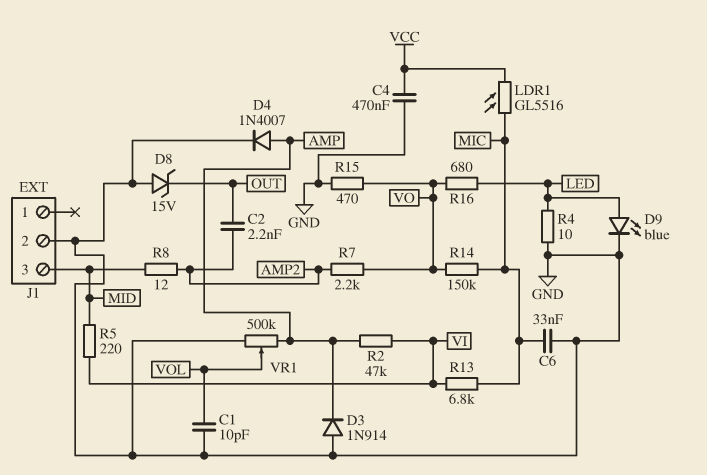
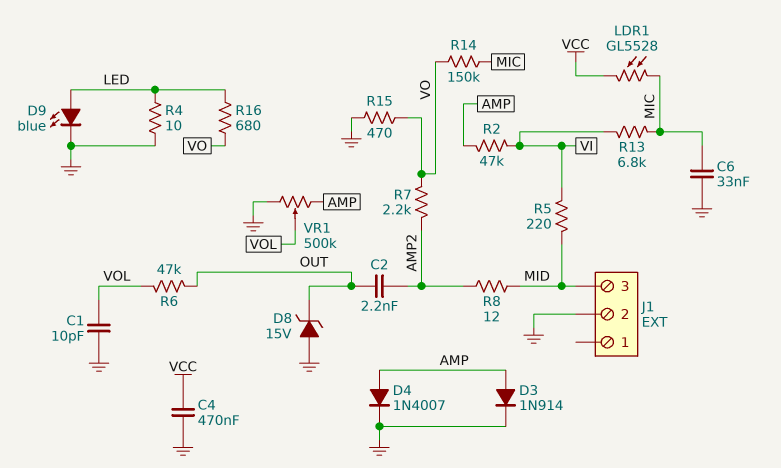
D3: diode 1N914 (A GND, K AMP) -> diode 1N914 (A AMP, K GND)
LDR1: GL5516 (MIC, VCC) -> GL5528 (MIC, VCC)
R6: none -> 47k (OUT, VOL)

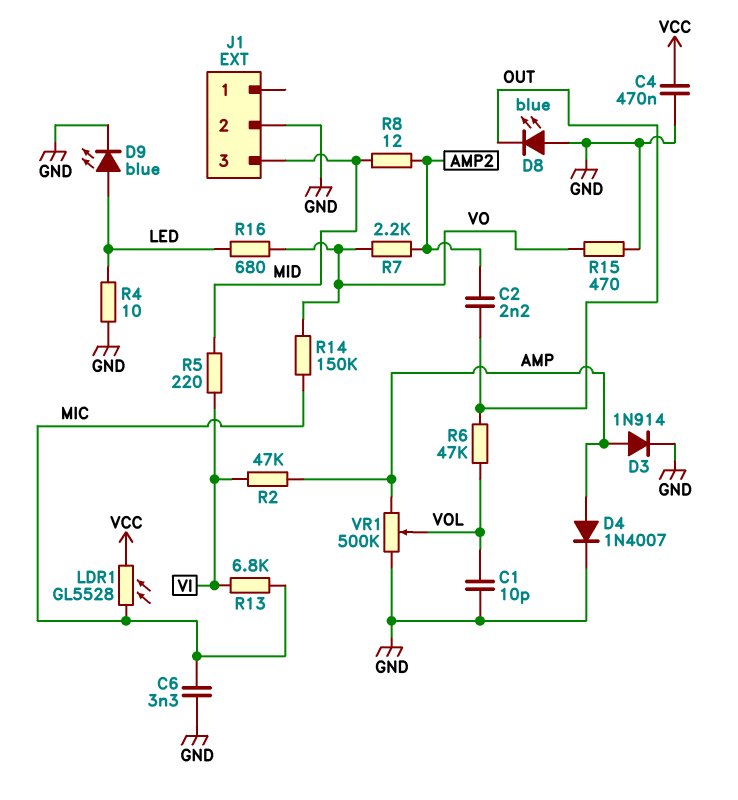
C6: 33nF (GND, MIC) -> 3.3nF (GND, MIC)
D8: zener 15V (A GND, K OUT) -> LED blue (A GND, K OUT)

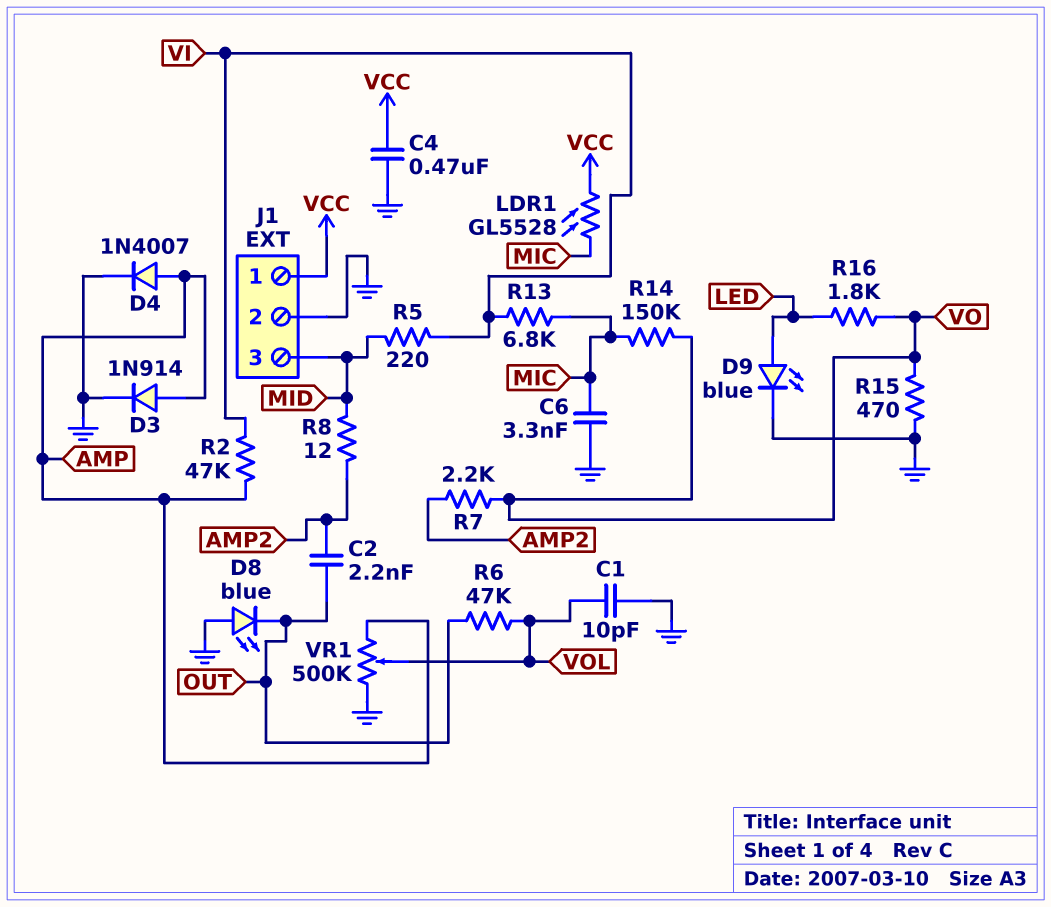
J1 pin 1: none -> VCC
R4: 10 (GND, LED) -> none
R16: 680 (LED, VO) -> 1.8k (LED, VO)

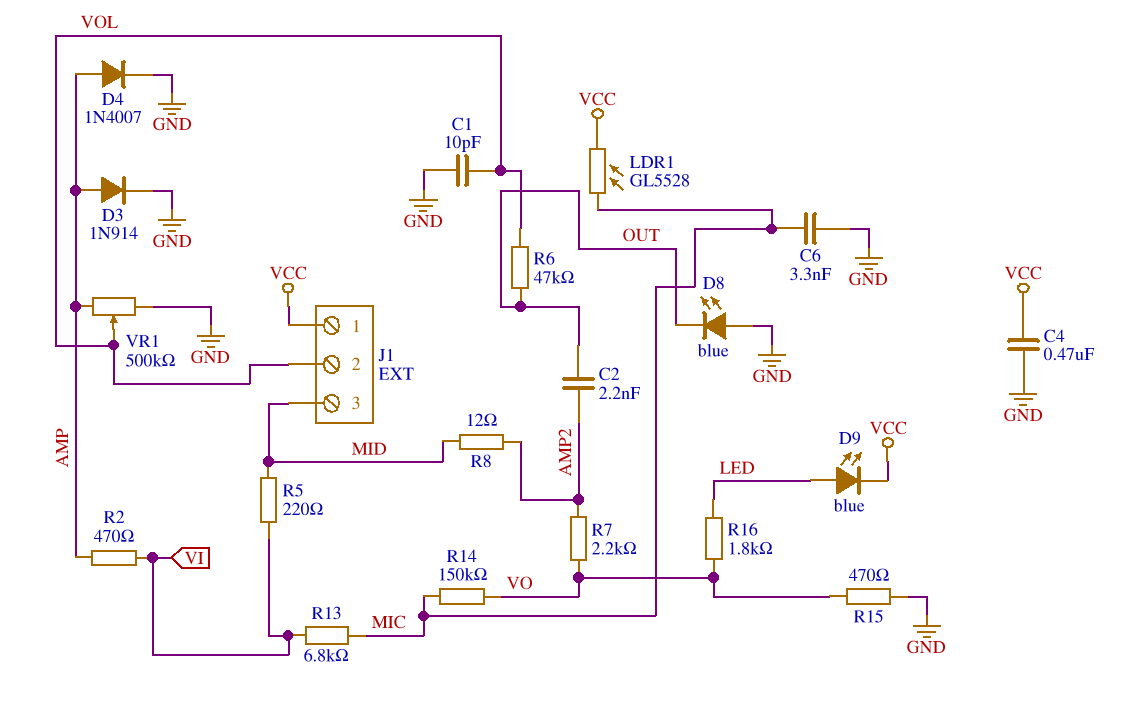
D9: LED blue (A LED, K GND) -> LED blue (A LED, K VCC)
J1 pin 2: GND -> VOL
R2: 47k (AMP, VI) -> 470 (AMP, VI)

